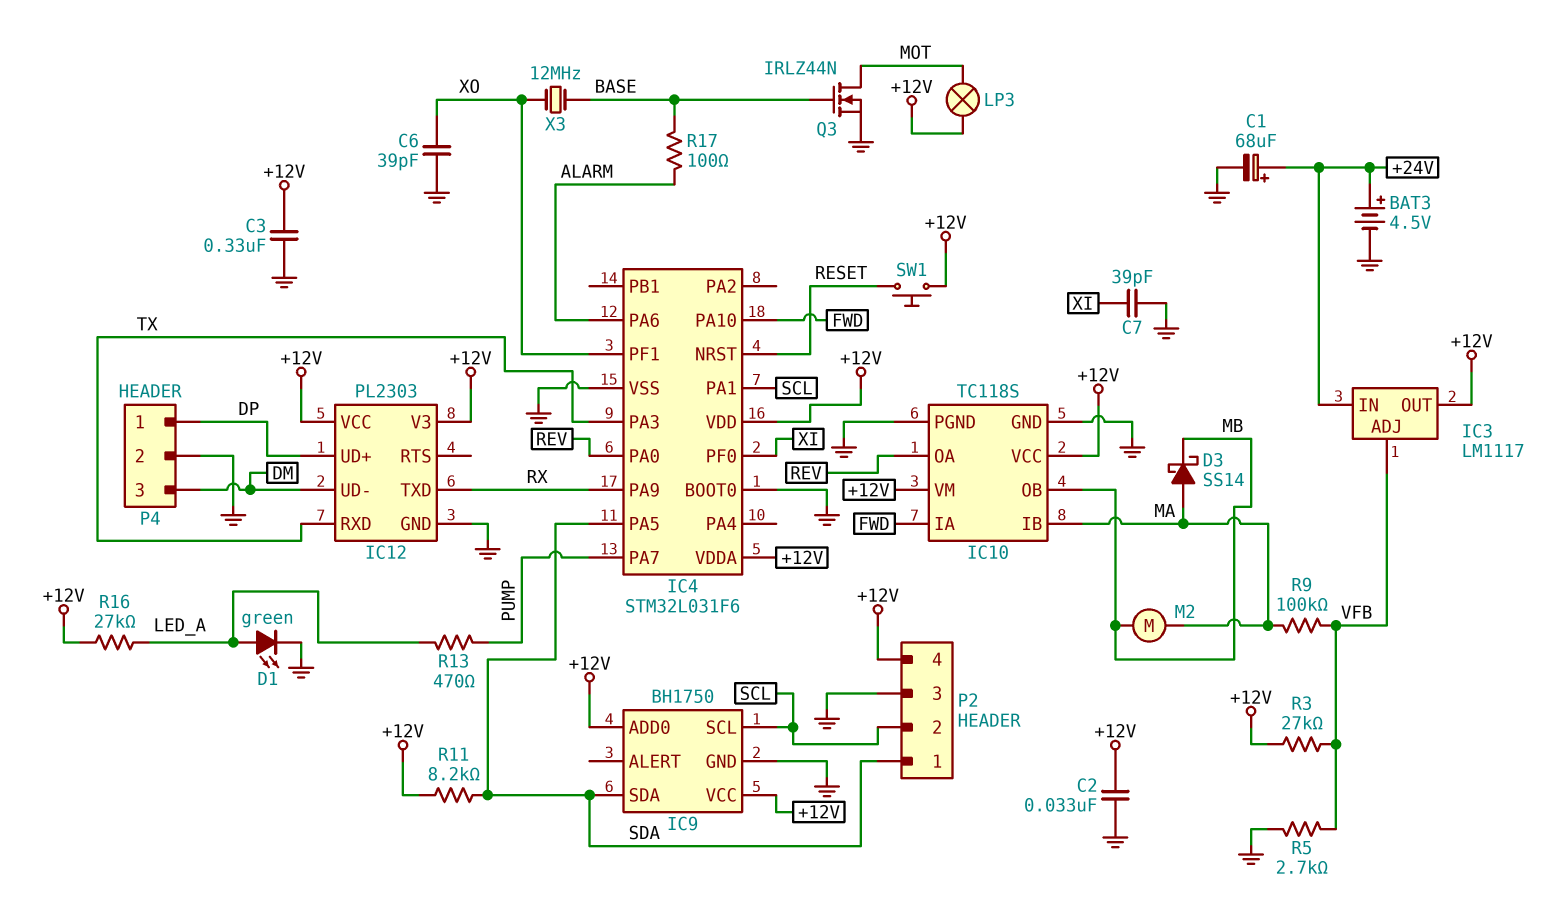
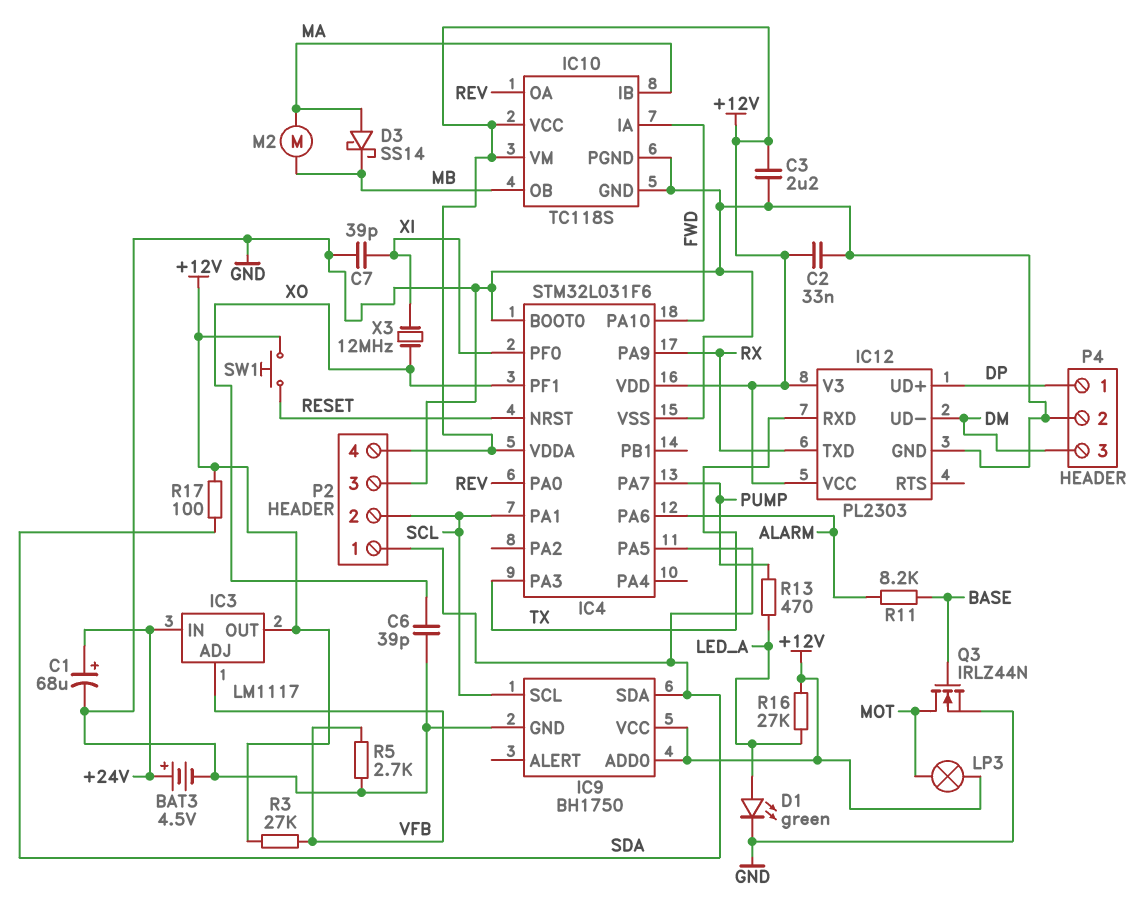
C3: 330nF (+12V, GND) -> 2.2uF (+12V, GND)
R9: 100k (MA, VFB) -> none
R11: 8.2k (+12V, SDA) -> 8.2k (ALARM, BASE)
R17: 100 (ALARM, BASE) -> 100 (+12V, SDA)
X3: 12MHz (BASE, XO) -> 12MHz (XI, XO)

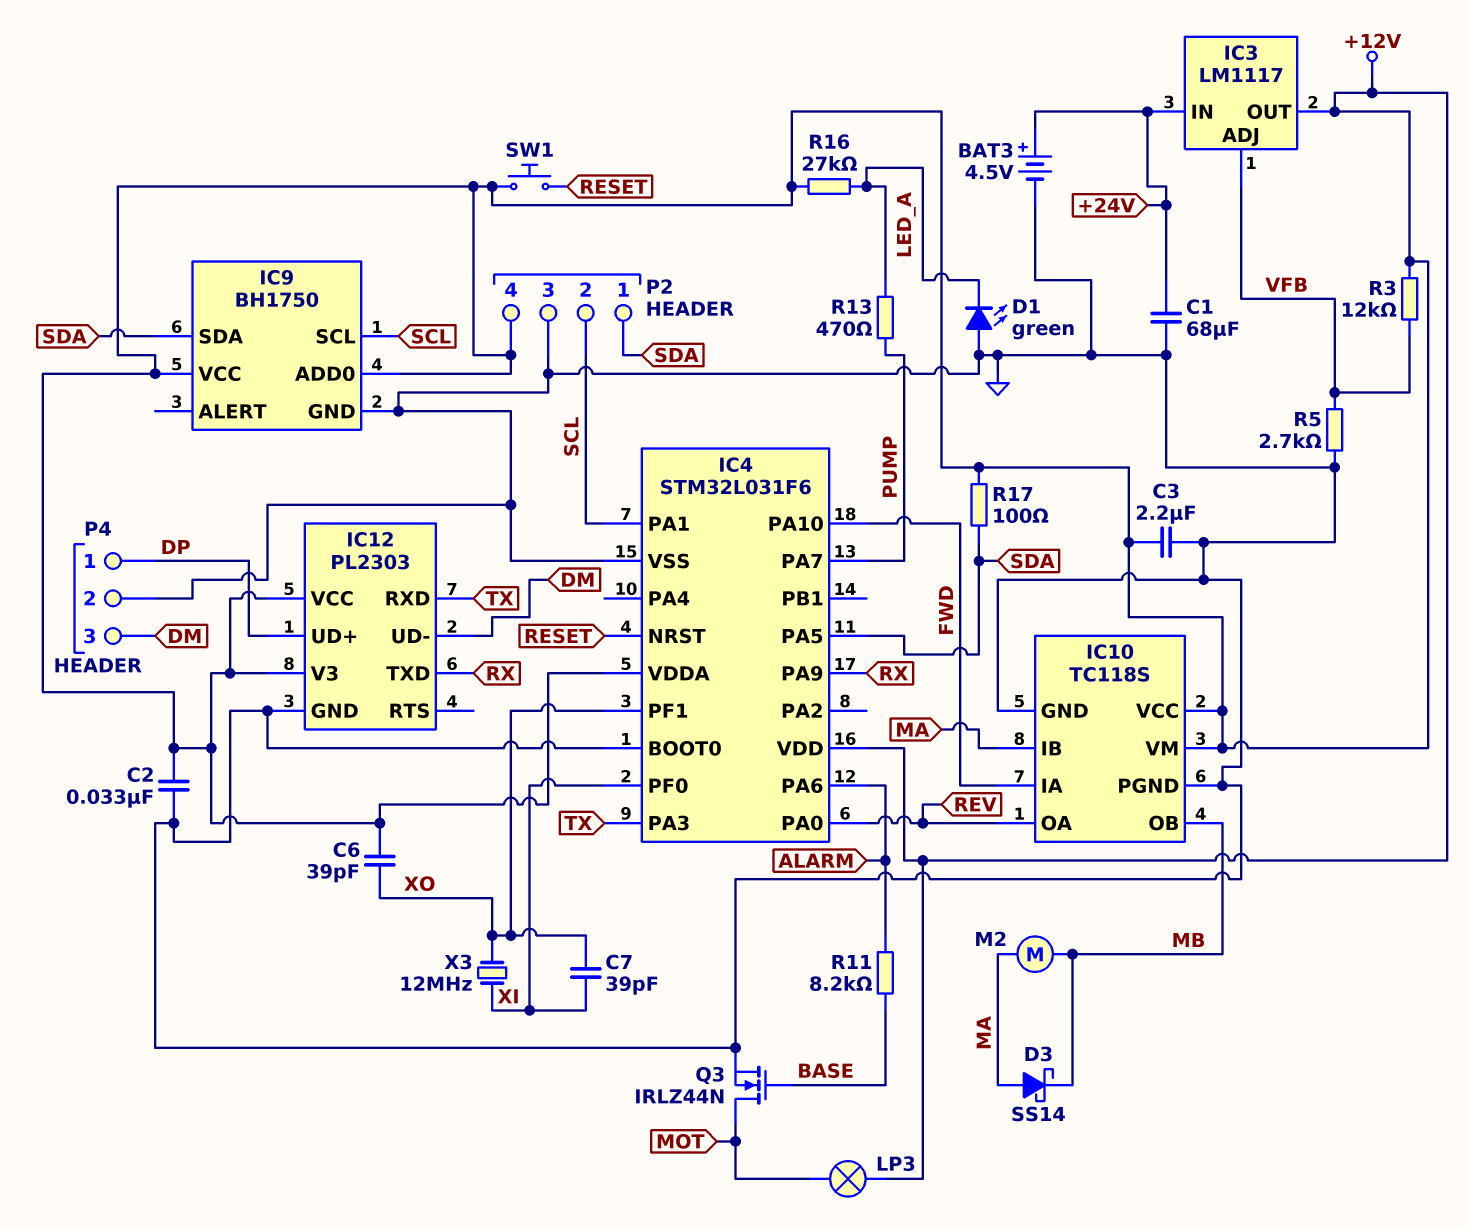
C1: 68uF (plus +24V, minus GND) -> 68uF (+24V, GND)
C6: 39pF (GND, XO) -> 39pF (+12V, XO)
C7: 39pF (GND, XI) -> 39pF (XI, XO)
D1: LED green (A LED_A, K GND) -> LED green (A GND, K LED_A)
R3: 27k (+12V, VFB) -> 12k (+12V, VFB)

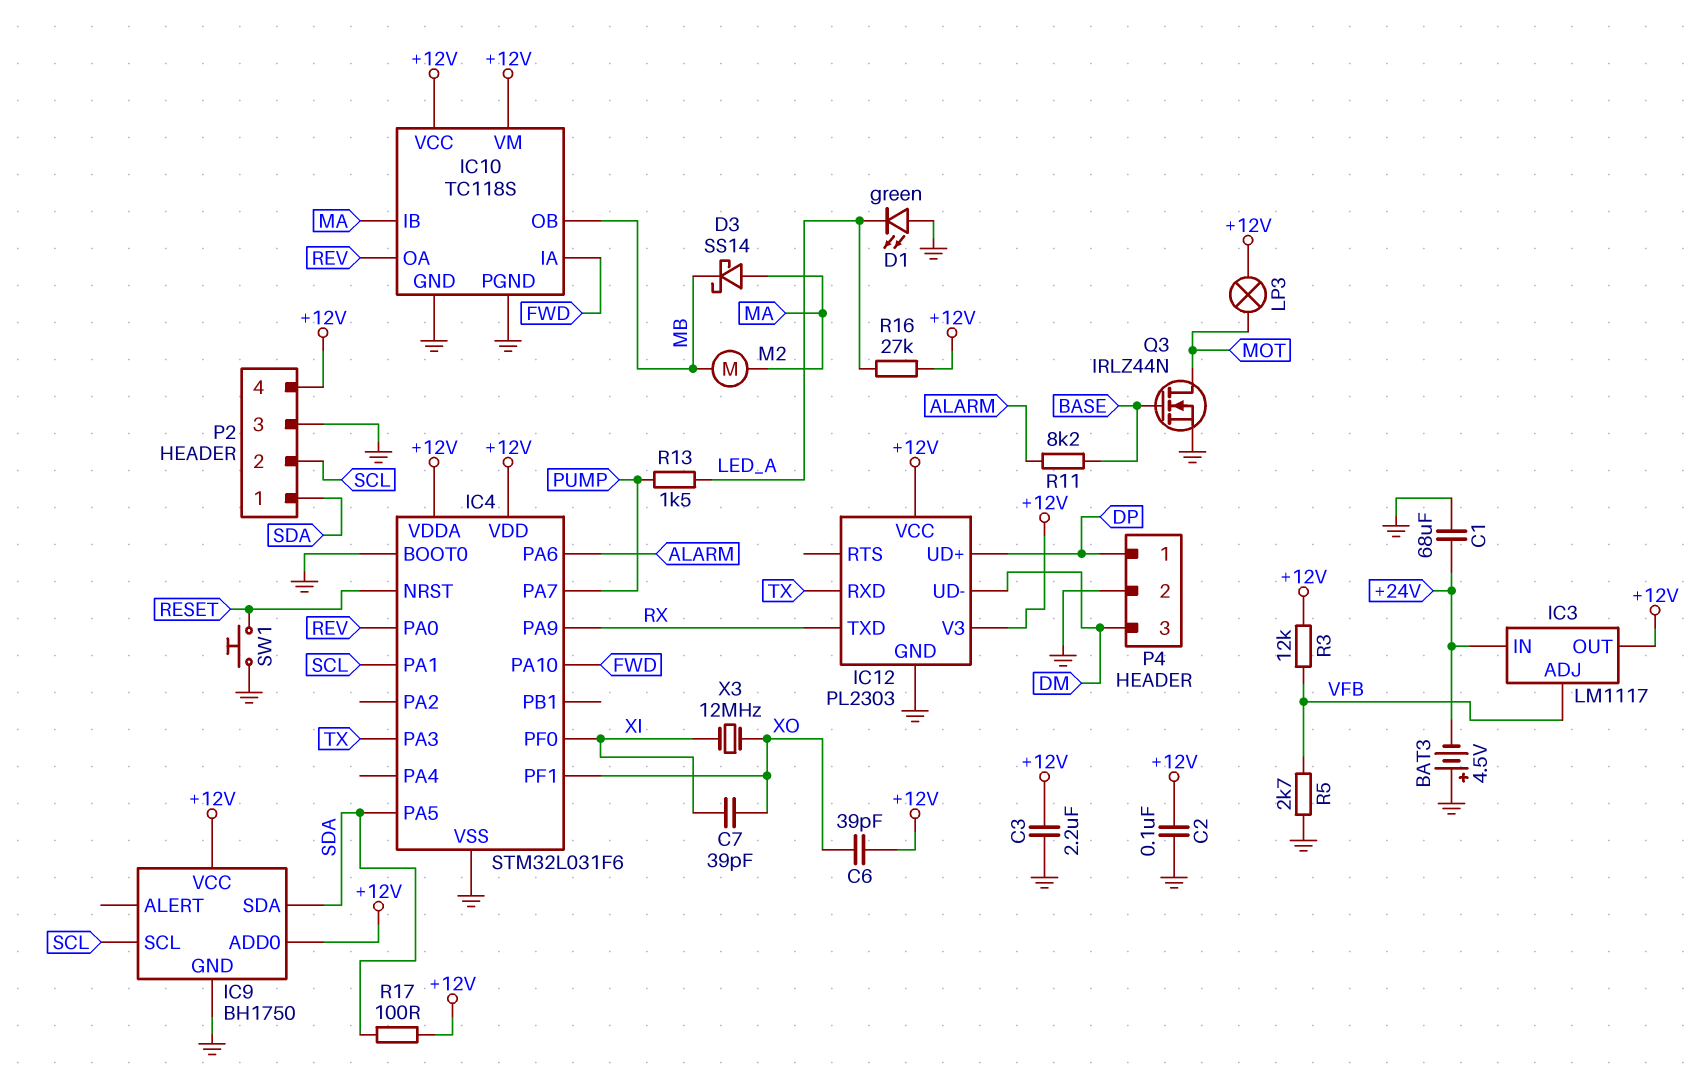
BAT3: 4.5V (plus +24V, minus GND) -> 4.5V (plus GND, minus +24V)
C2: 33nF (+12V, GND) -> 100nF (+12V, GND)
R13: 470 (LED_A, PUMP) -> 1.5k (LED_A, PUMP)
SW1: button (+12V, RESET) -> button (GND, RESET)

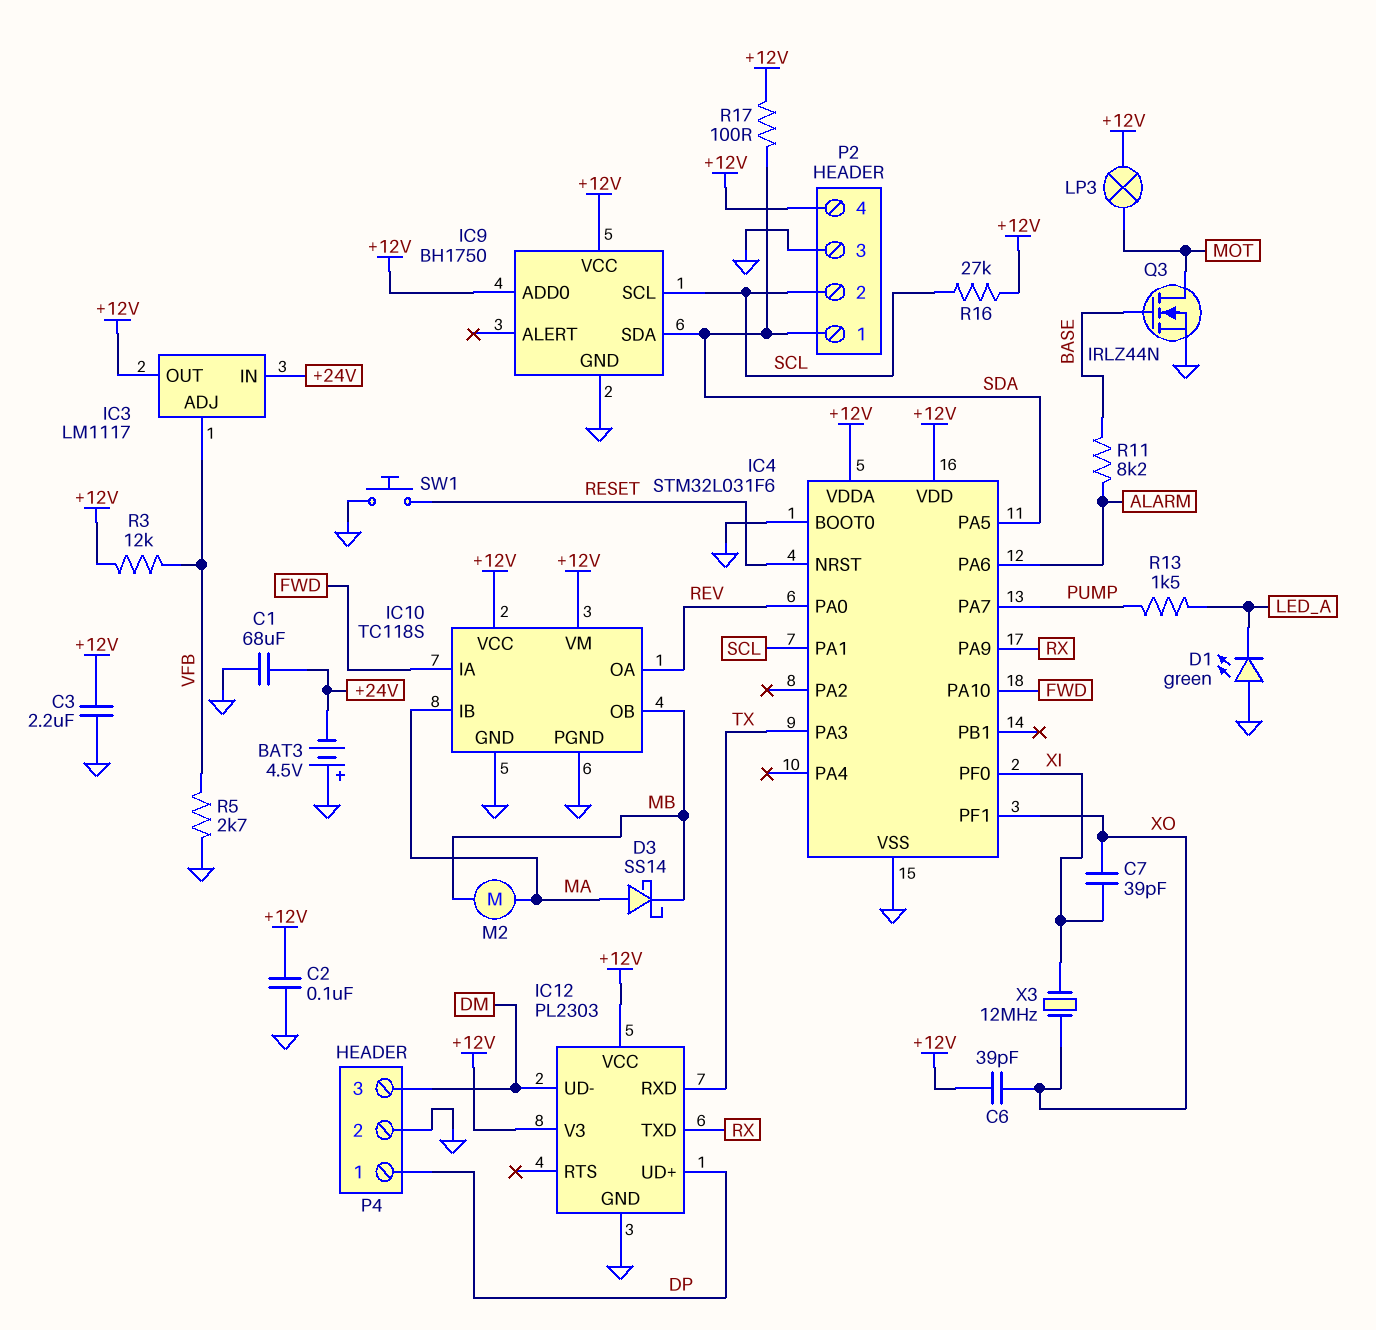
R16: 27k (+12V, LED_A) -> 27k (+12V, SCL)

